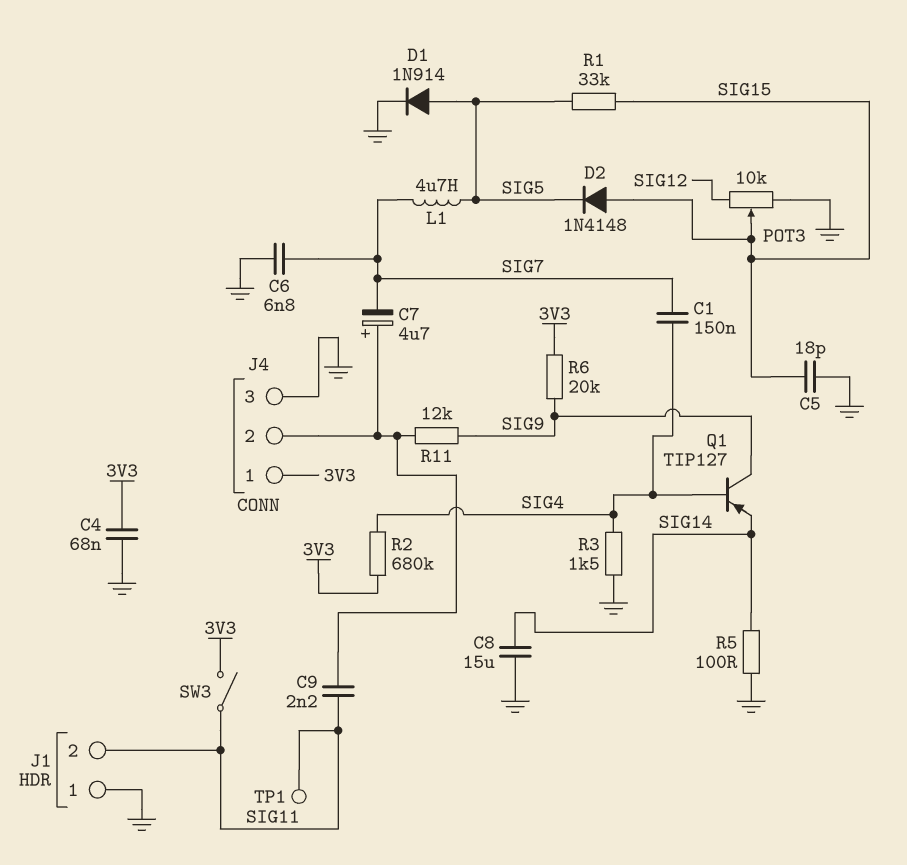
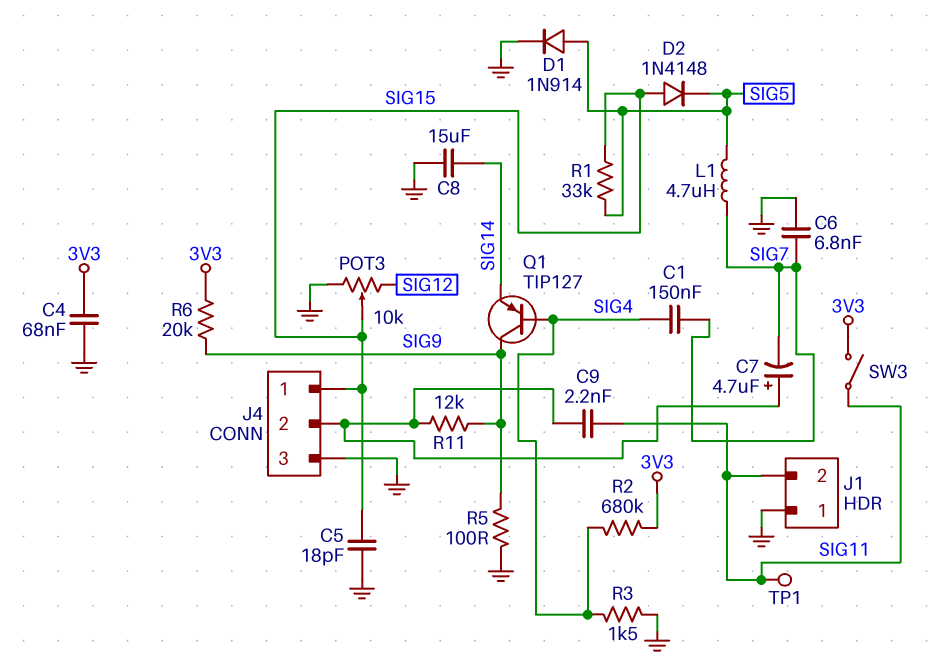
J4 pin 1: 3V3 -> SIG15
R5: 100 (GND, SIG14) -> 100 (GND, SIG9)

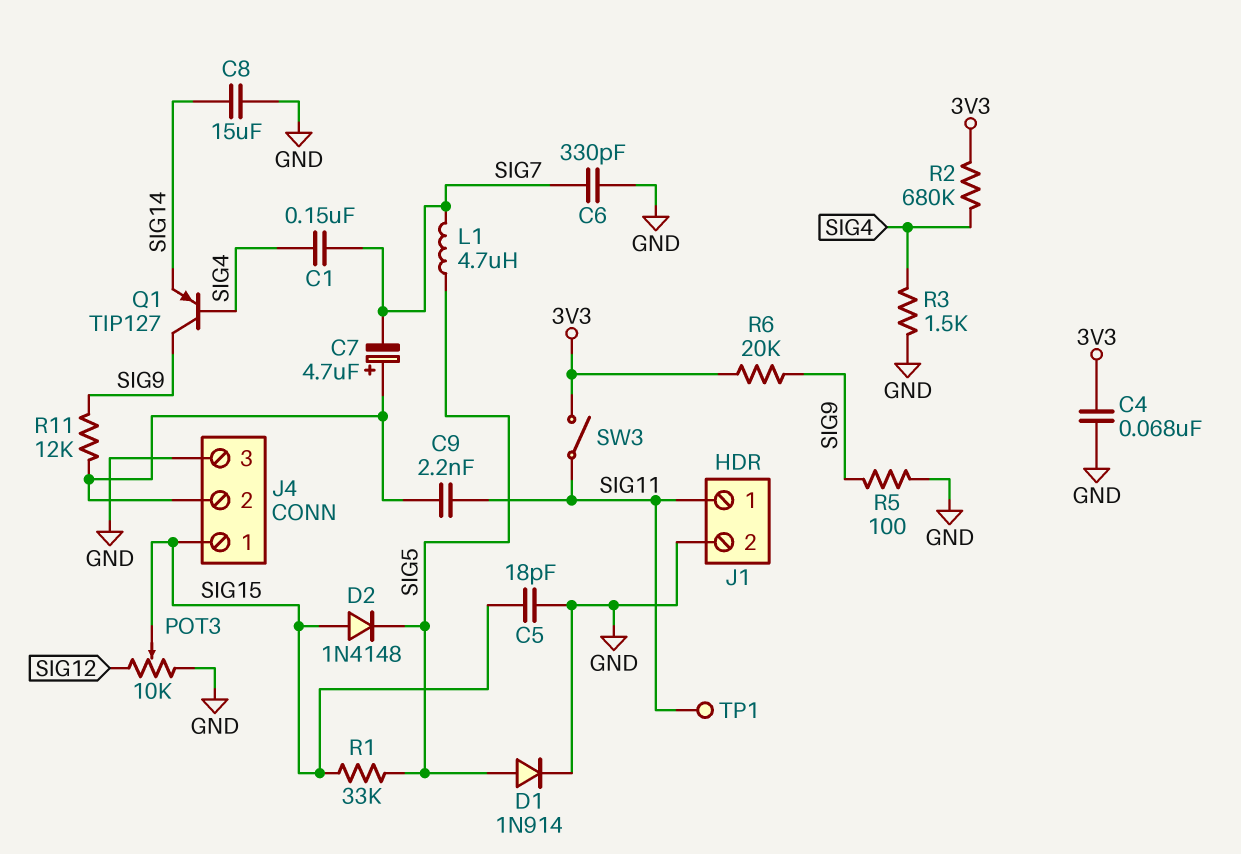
C6: 6.8nF (GND, SIG7) -> 330pF (GND, SIG7)
J1 pin 1: GND -> SIG11
J1 pin 2: SIG11 -> GND

